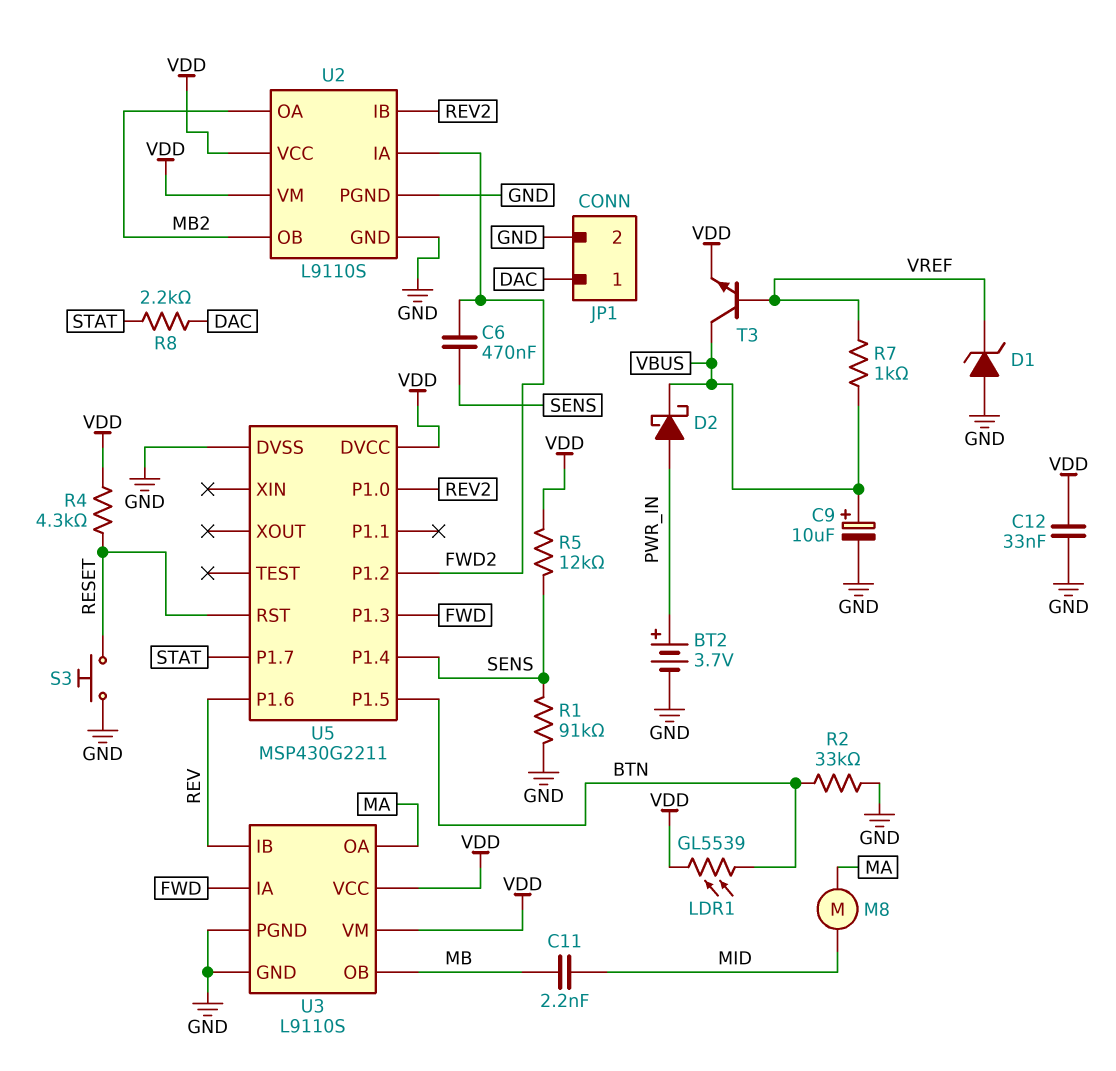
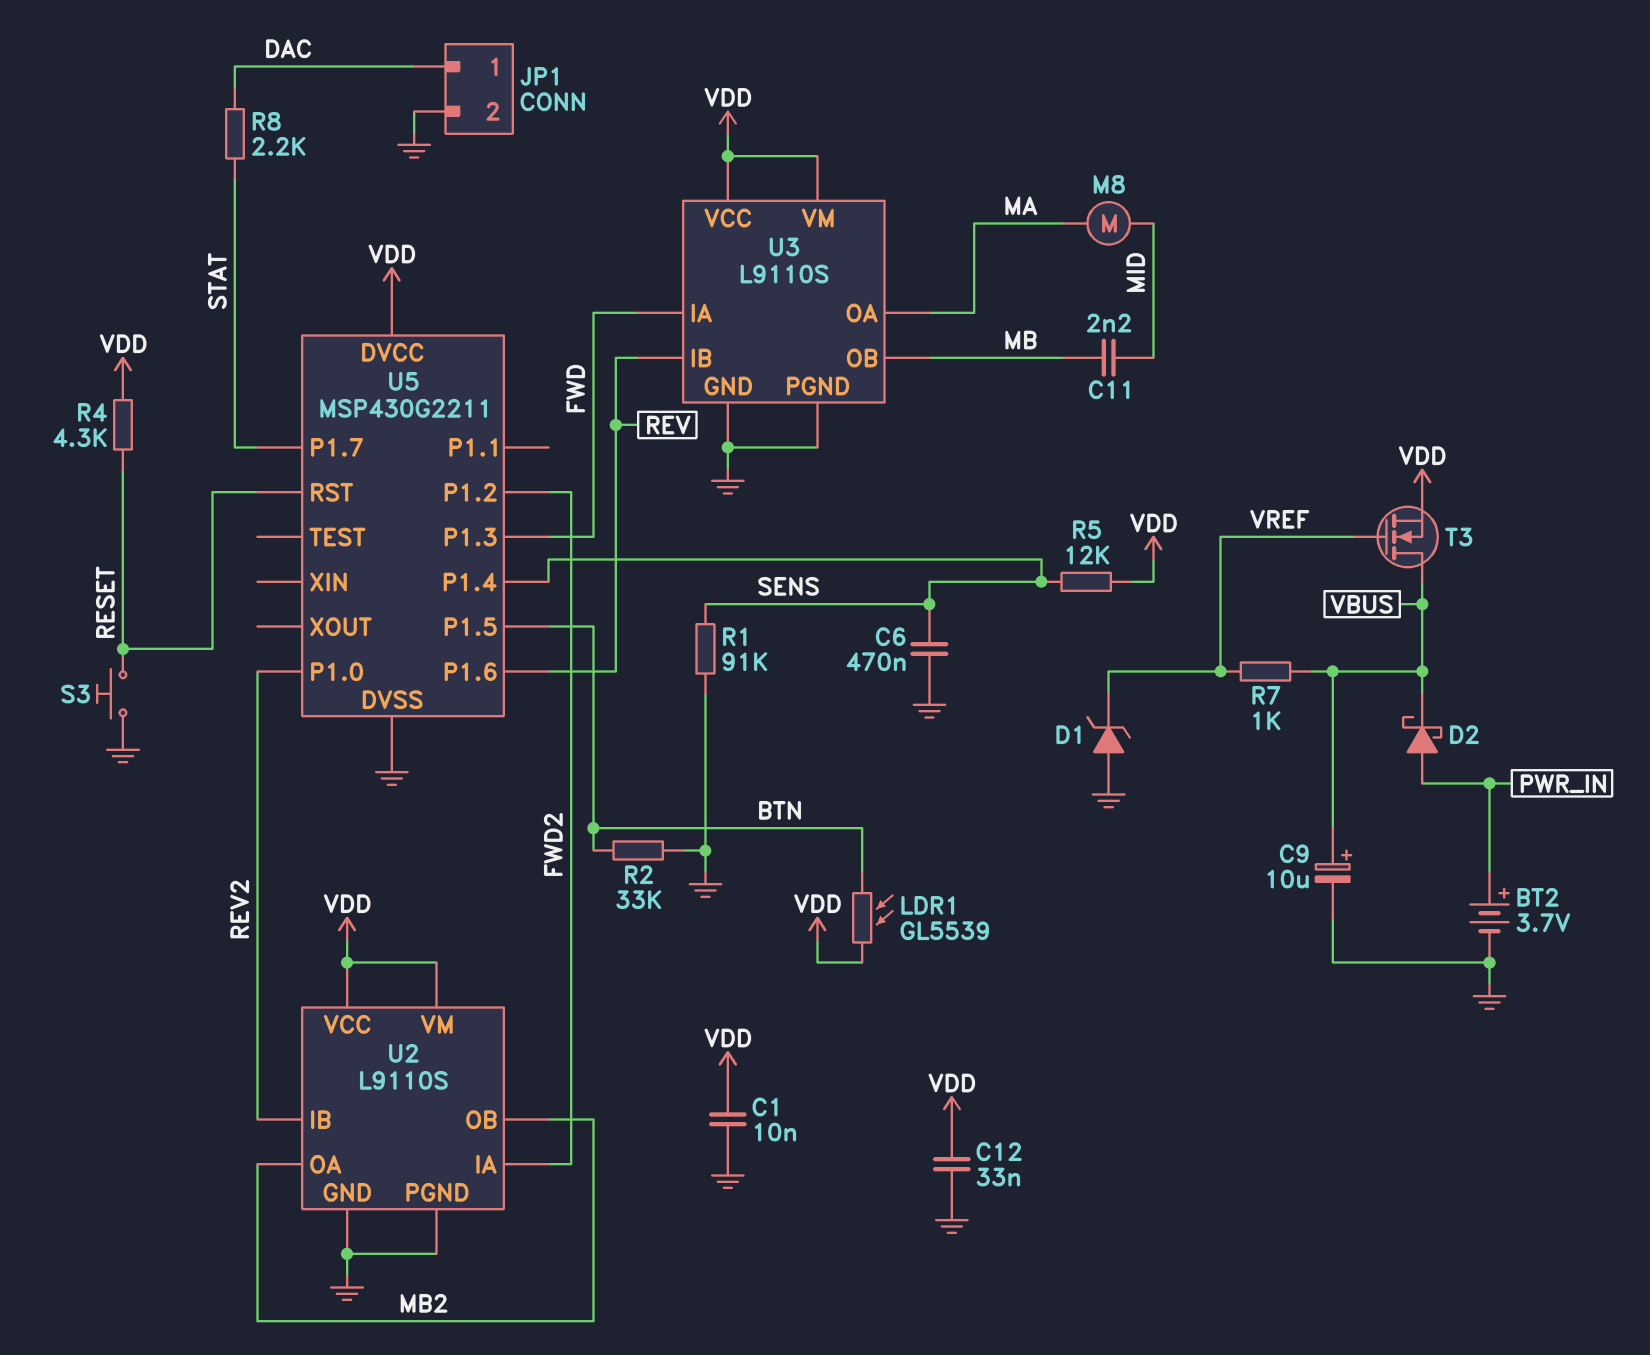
C1: none -> 10nF (GND, VDD)
C6: 470nF (FWD2, SENS) -> 470nF (GND, SENS)
T3: NPN (B VREF, C VBUS, E VDD) -> NMOS (G VREF, D VBUS, S VDD)

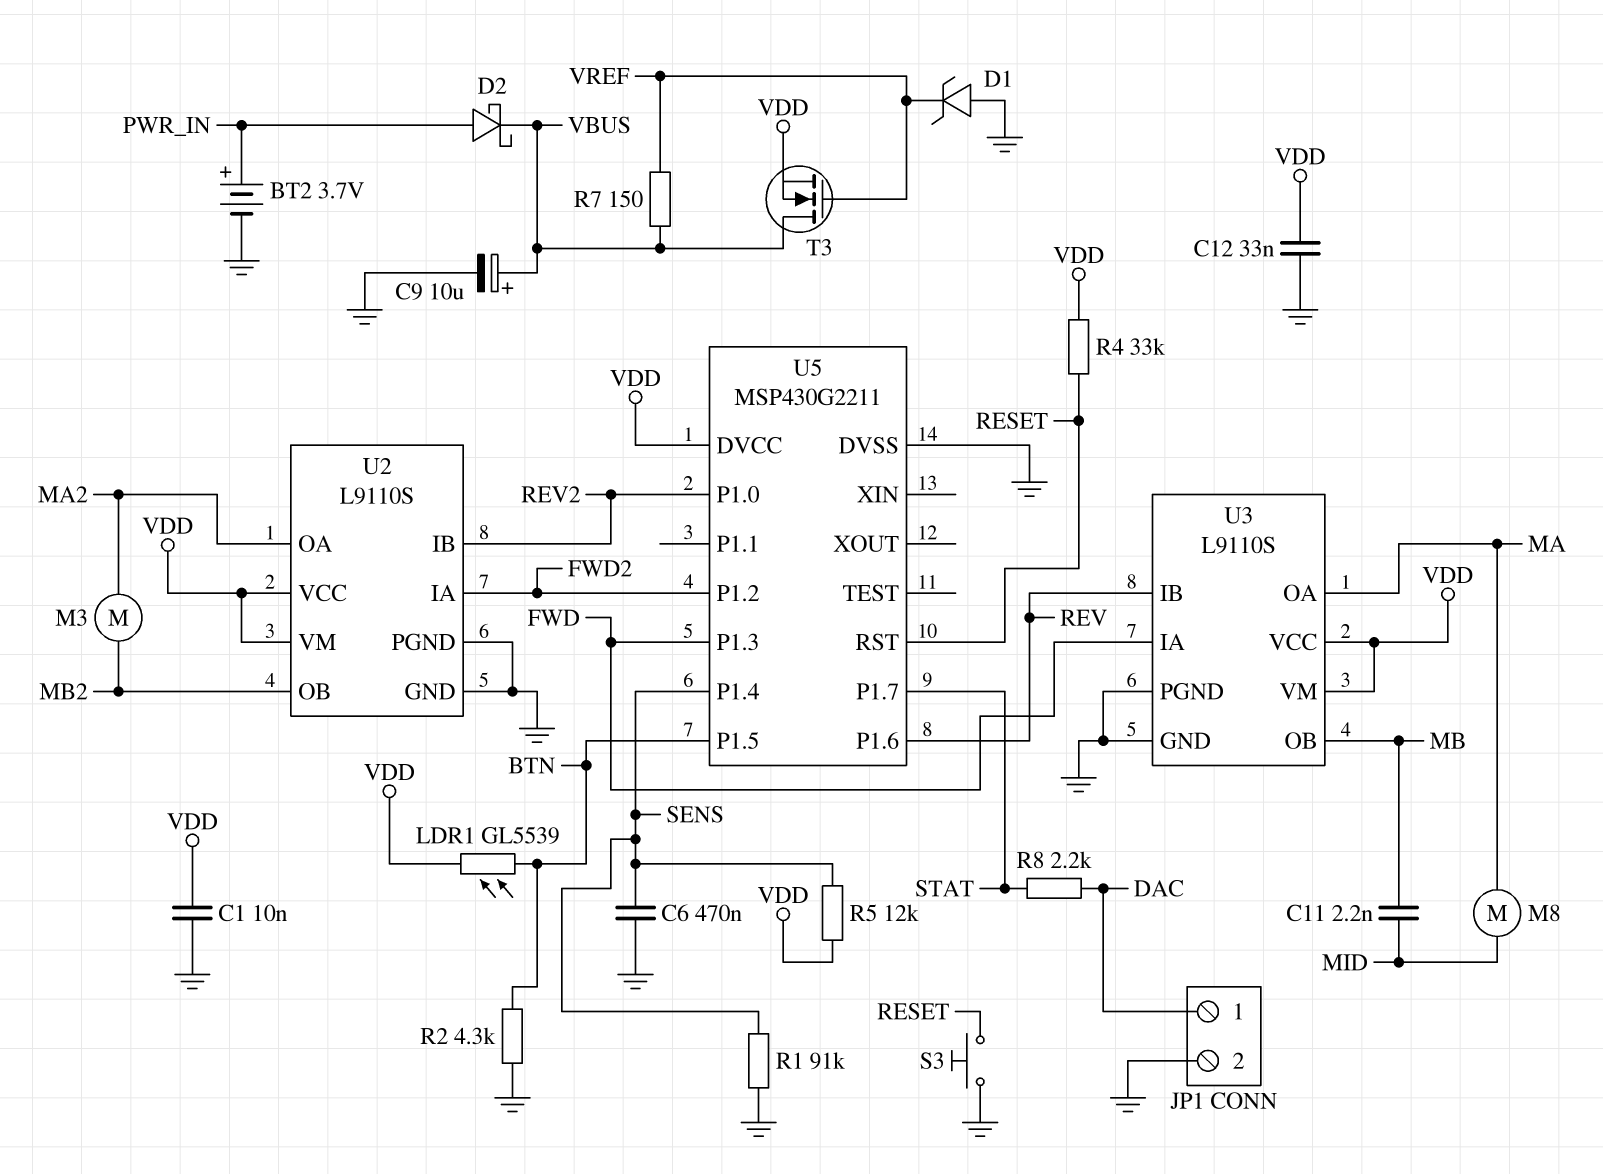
M3: none -> motor (MA2, MB2)
R2: 33k (BTN, GND) -> 4.3k (BTN, GND)
R4: 4.3k (RESET, VDD) -> 33k (RESET, VDD)
R7: 1k (VBUS, VREF) -> 150 (VBUS, VREF)
U2 pin OA: MB2 -> MA2

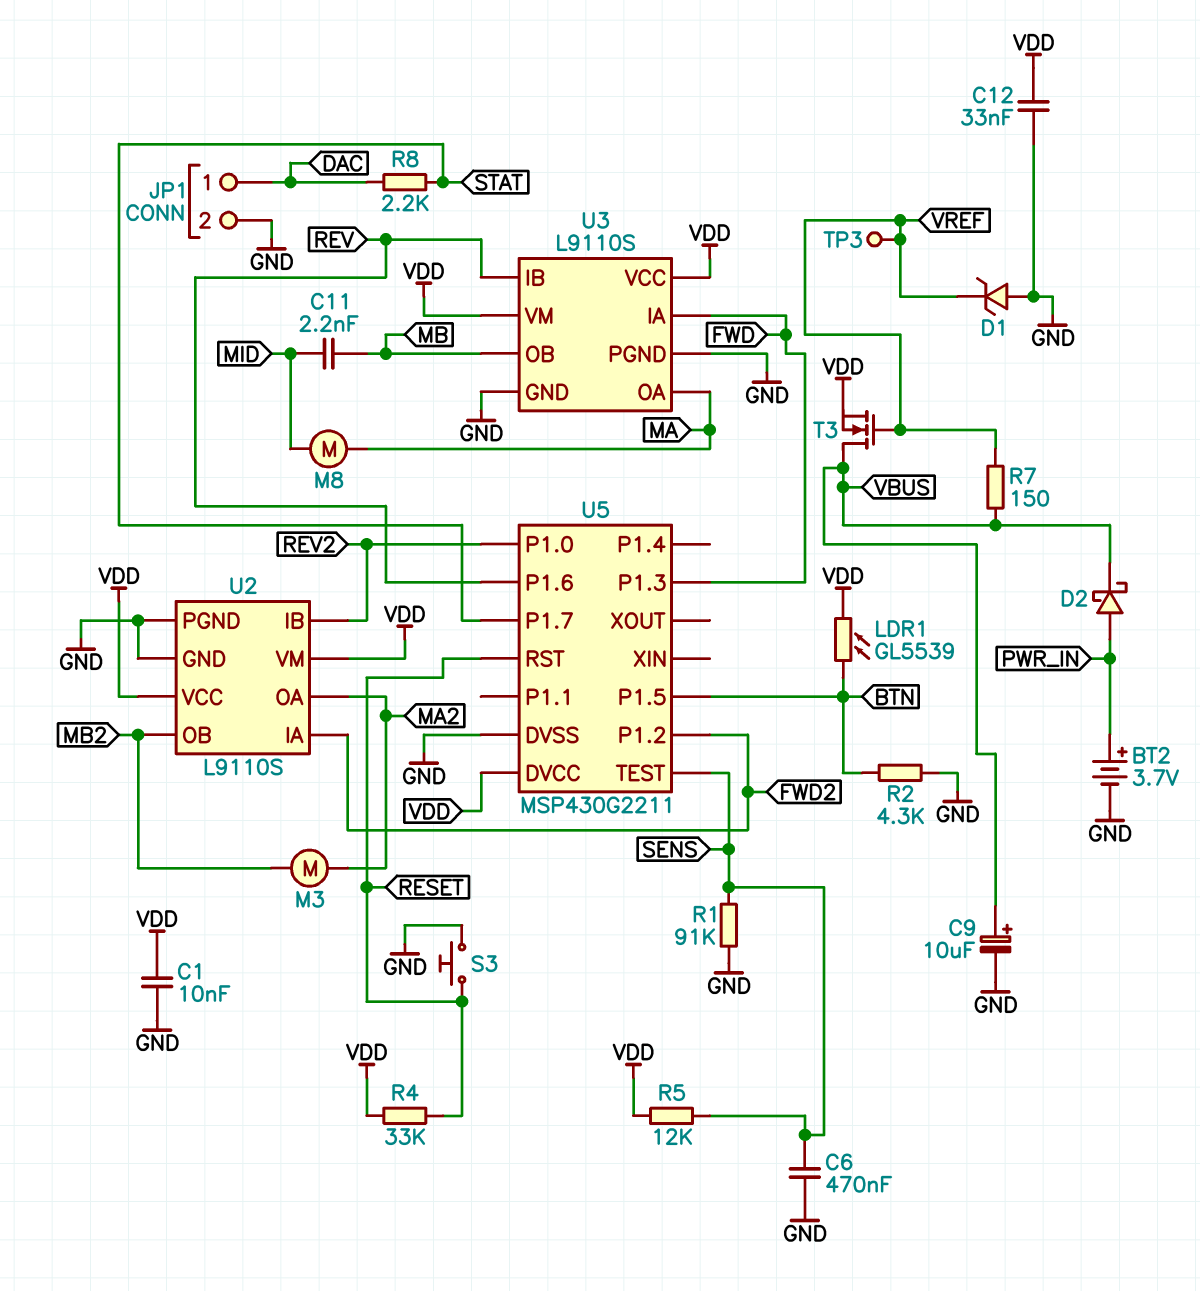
TP3: none -> test point (VREF)
U5 pin P1.4: SENS -> none
U5 pin TEST: none -> SENS

